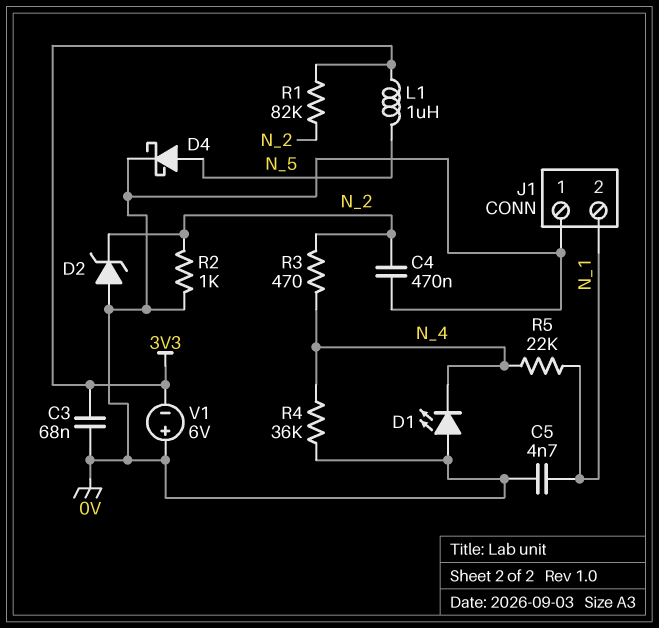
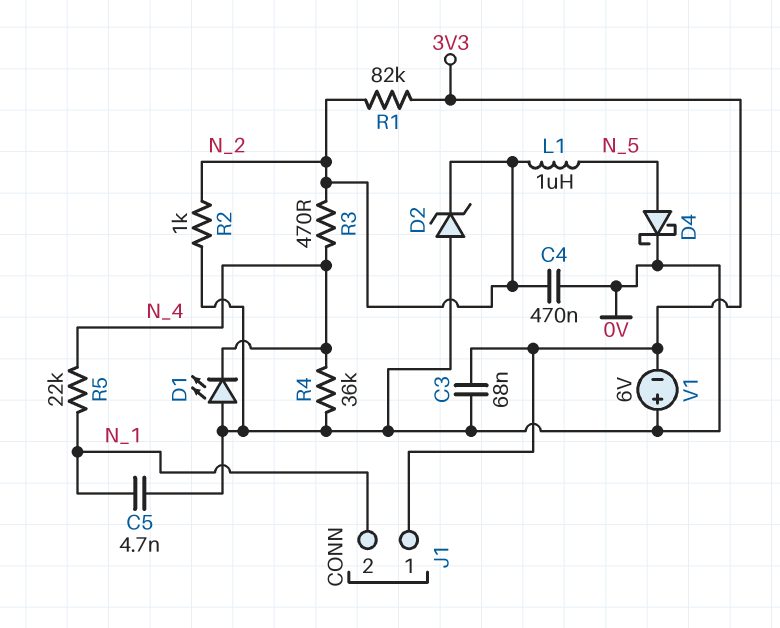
J1 pin 1: 0V -> 3V3
L1: 1uH (3V3, N_5) -> 1uH (N_2, N_5)

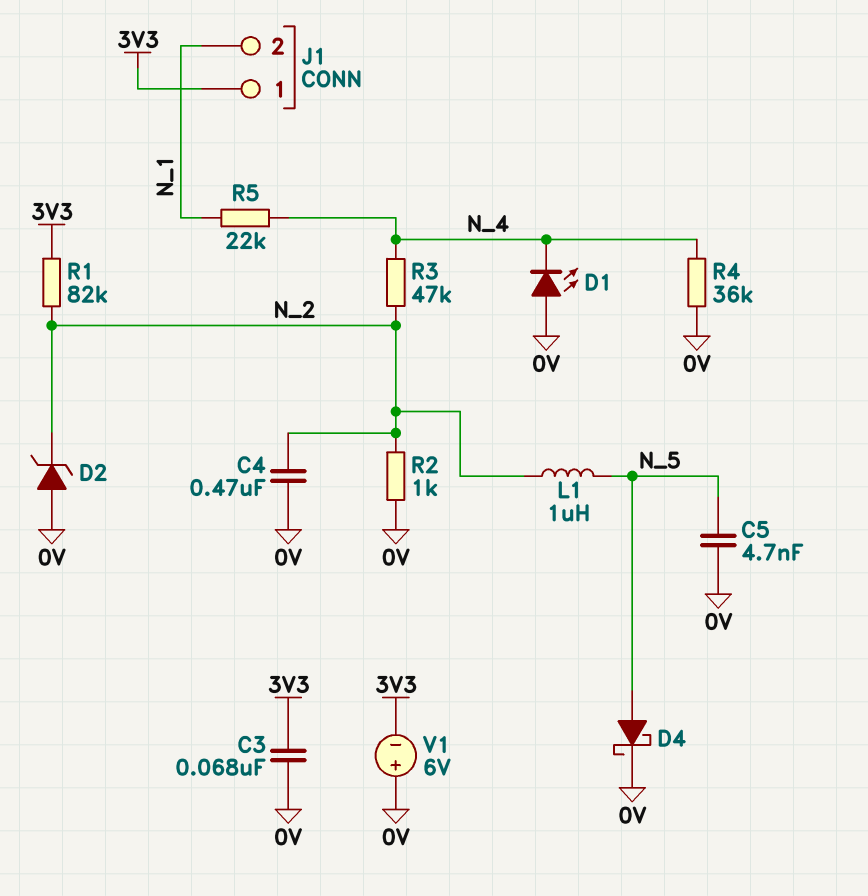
C5: 4.7nF (0V, N_1) -> 4.7nF (0V, N_5)
R3: 470 (N_2, N_4) -> 47k (N_2, N_4)

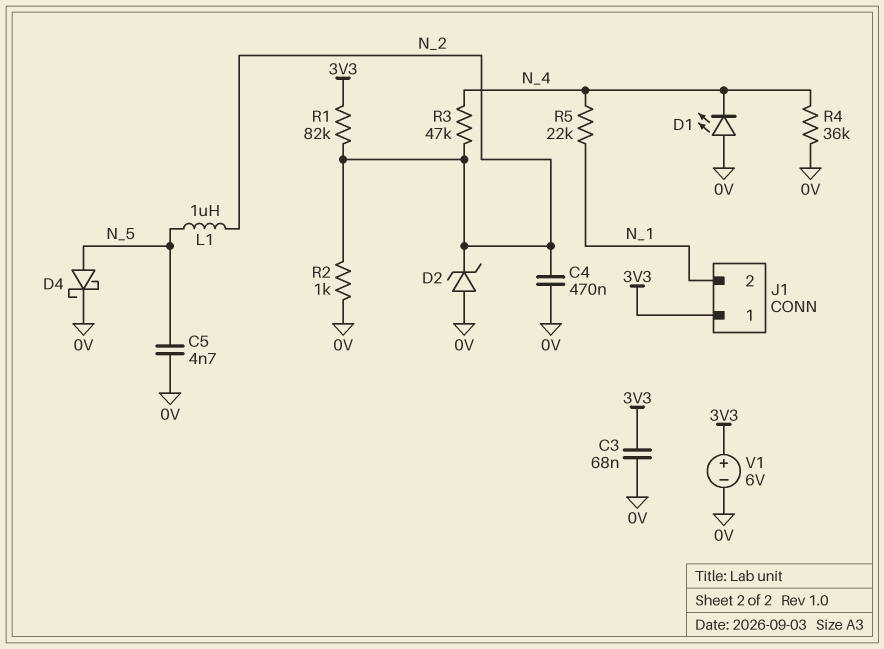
V1: 6V (plus 0V, minus 3V3) -> 6V (plus 3V3, minus 0V)

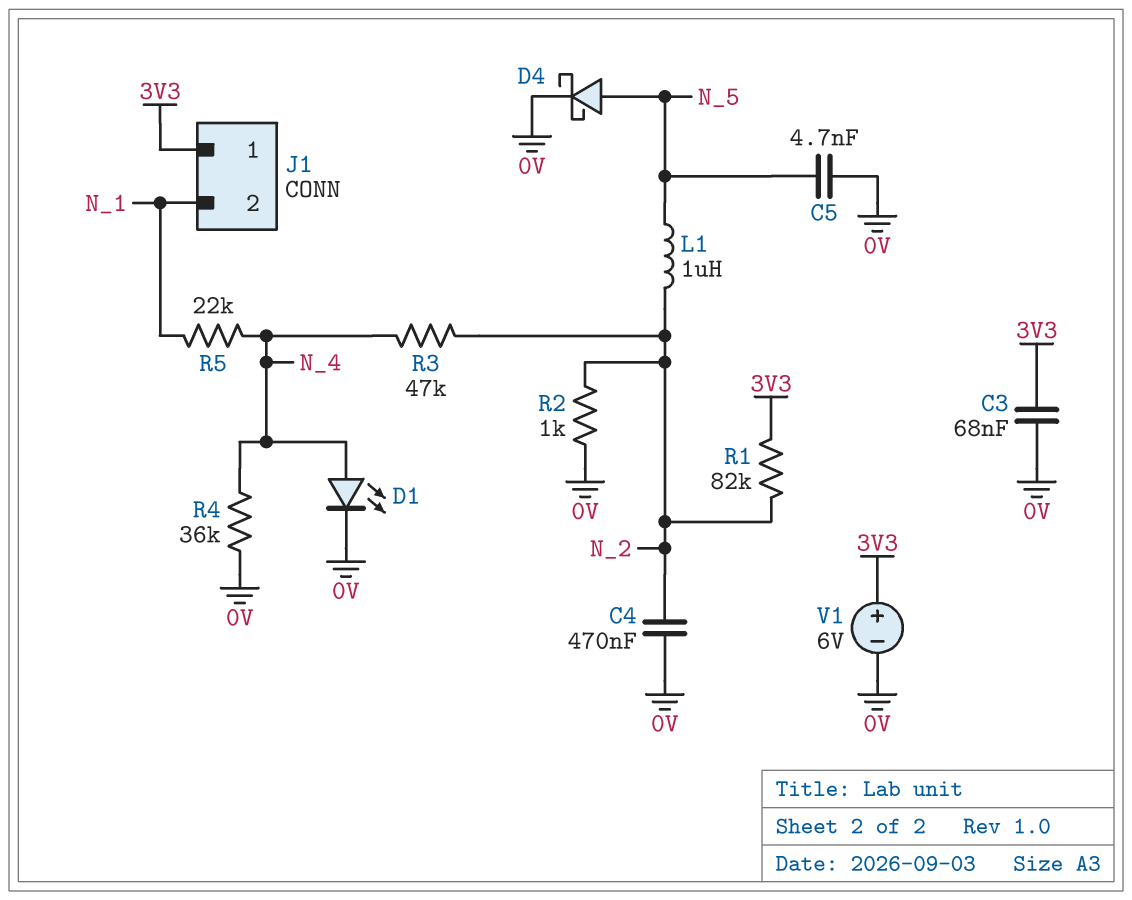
D1: LED (A 0V, K N_4) -> LED (A N_4, K 0V)
D2: zener (A 0V, K N_2) -> none

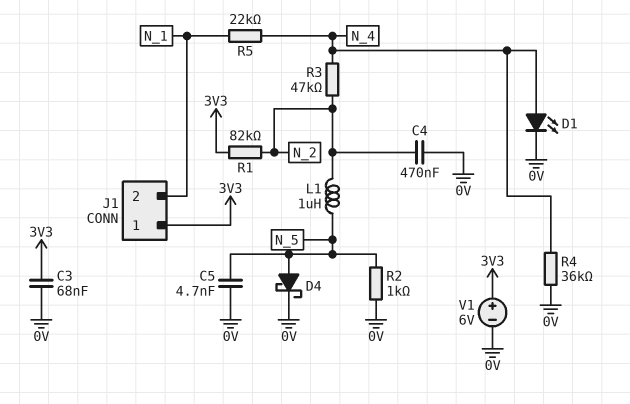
R2: 1k (0V, N_2) -> 1k (0V, N_5)

